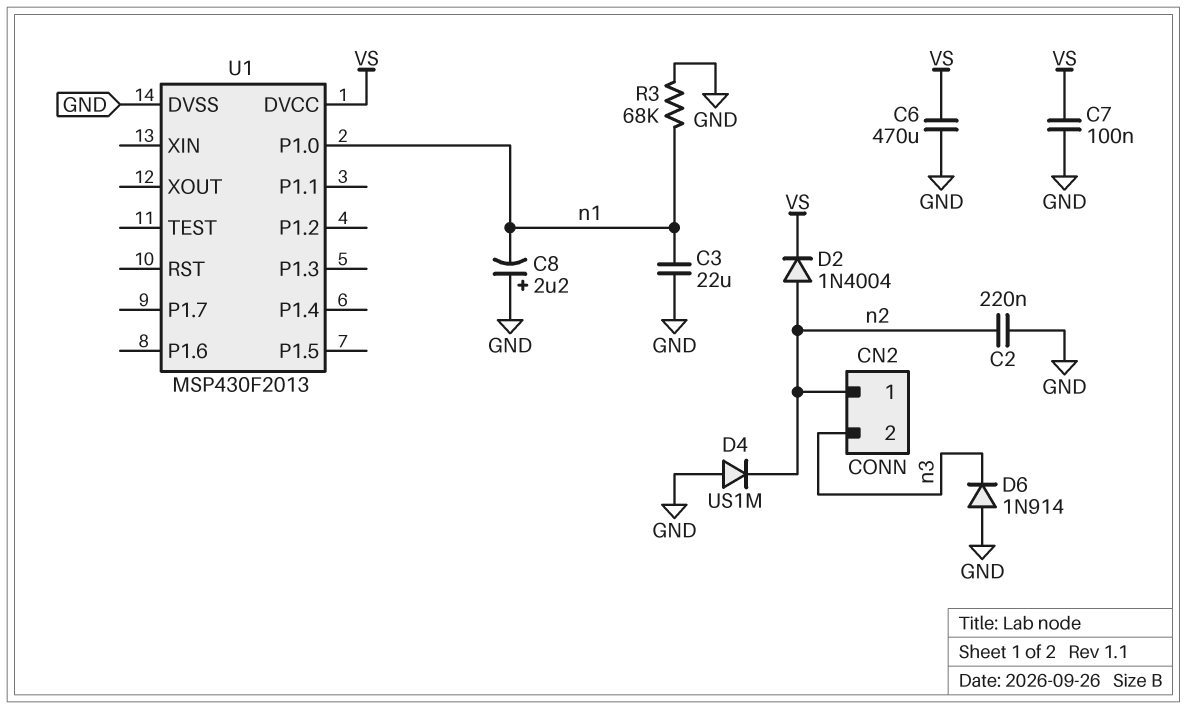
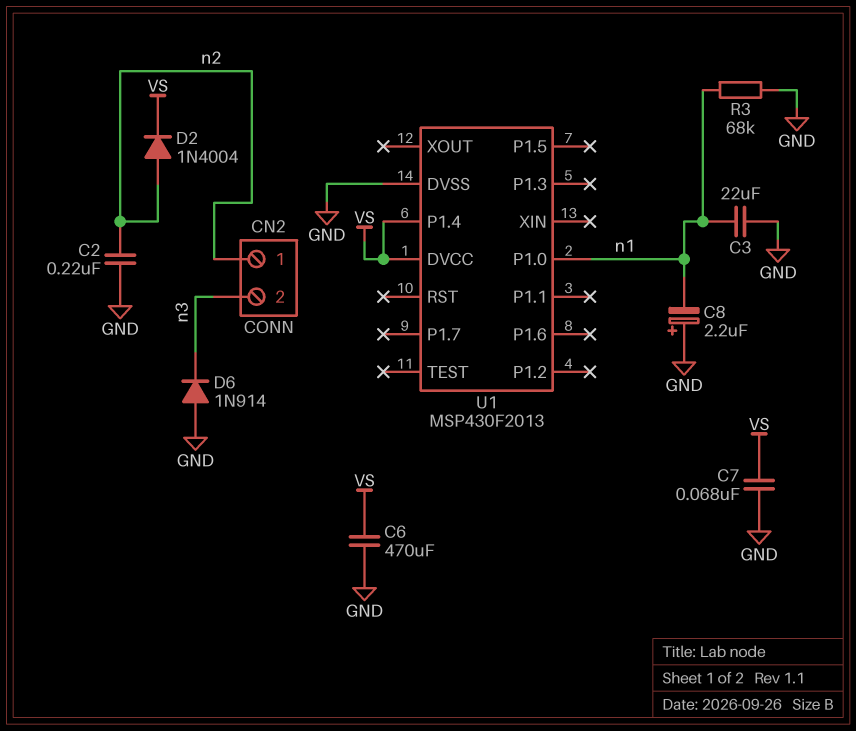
C7: 100nF (GND, VS) -> 68nF (GND, VS)
D4: diode US1M (A GND, K n2) -> none
U1 pin P1.4: none -> VS

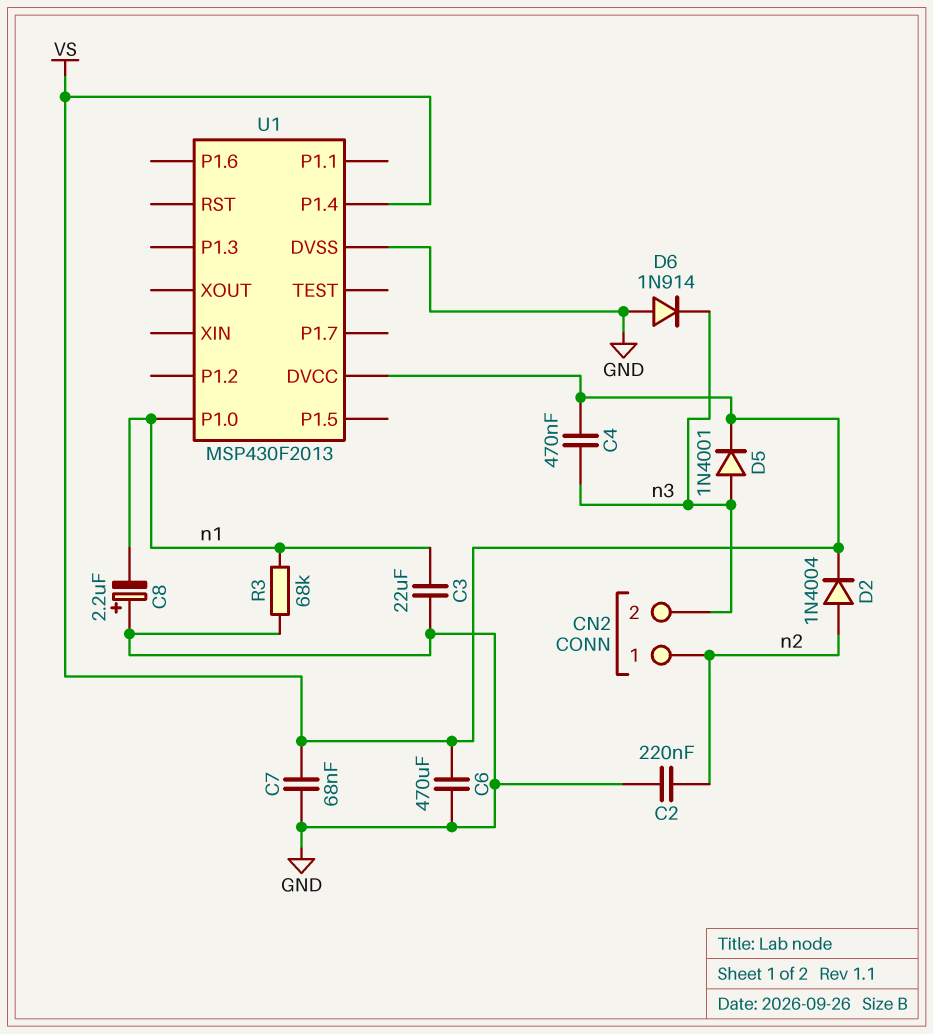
C4: none -> 470nF (VS, n3)
D5: none -> diode 1N4001 (A n3, K VS)

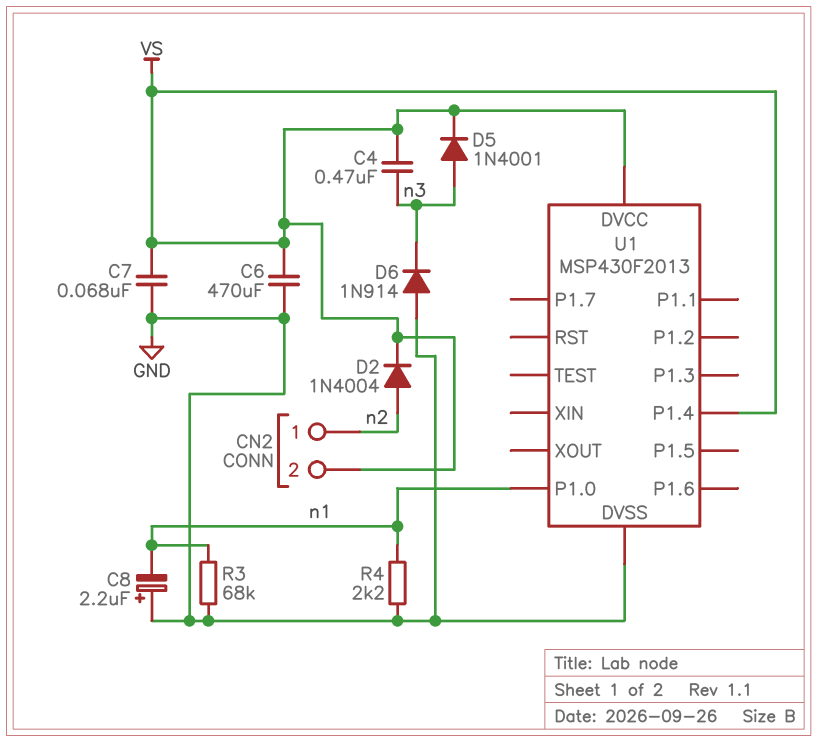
C2: 220nF (GND, n2) -> none
C3: 22uF (GND, n1) -> none
CN2 pin 2: n3 -> VS
R4: none -> 2.2k (GND, n1)

